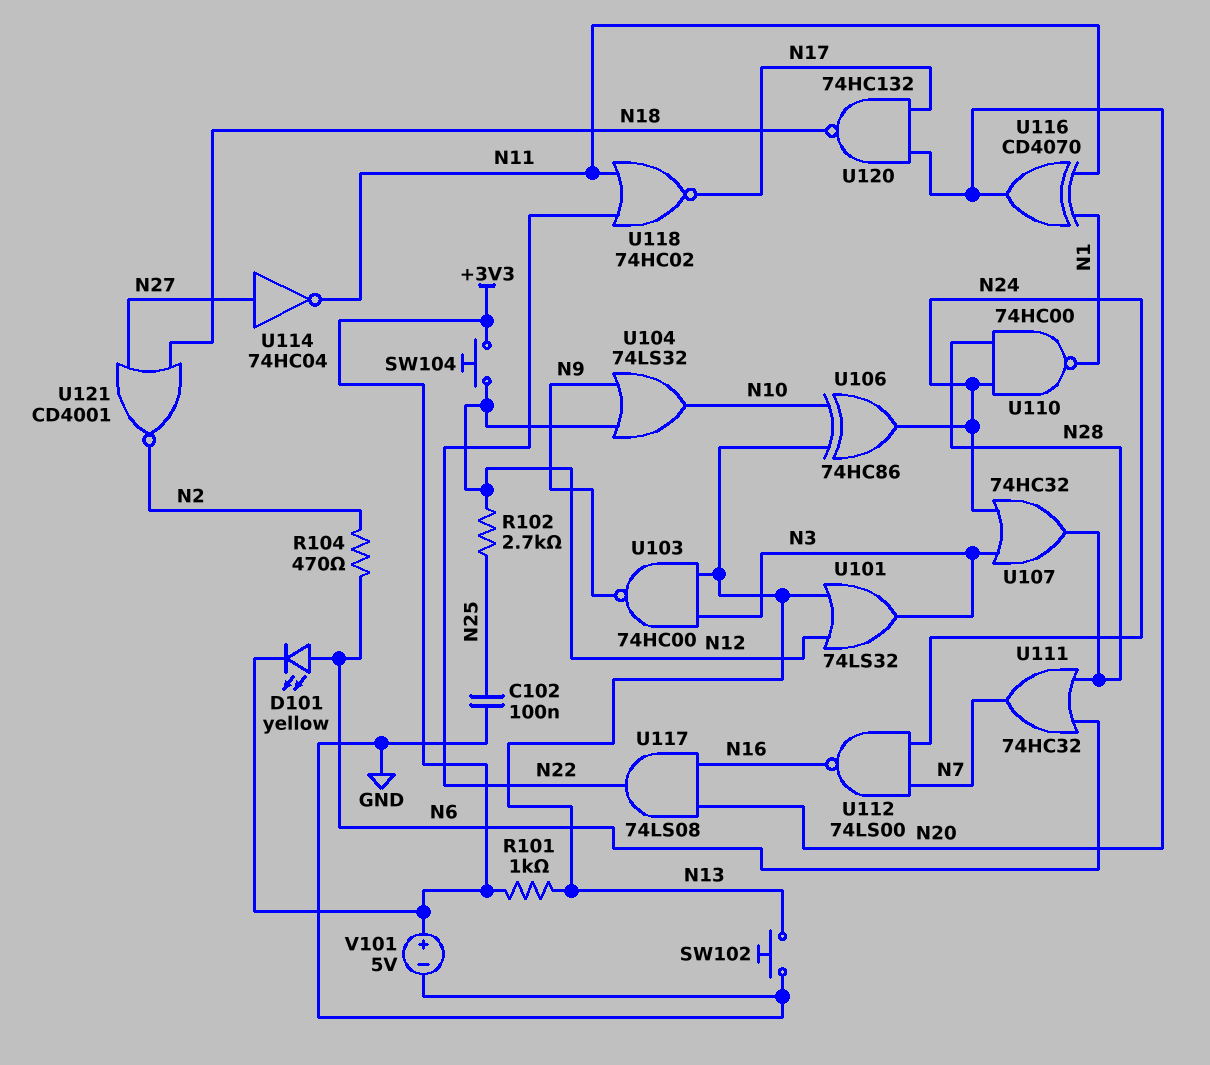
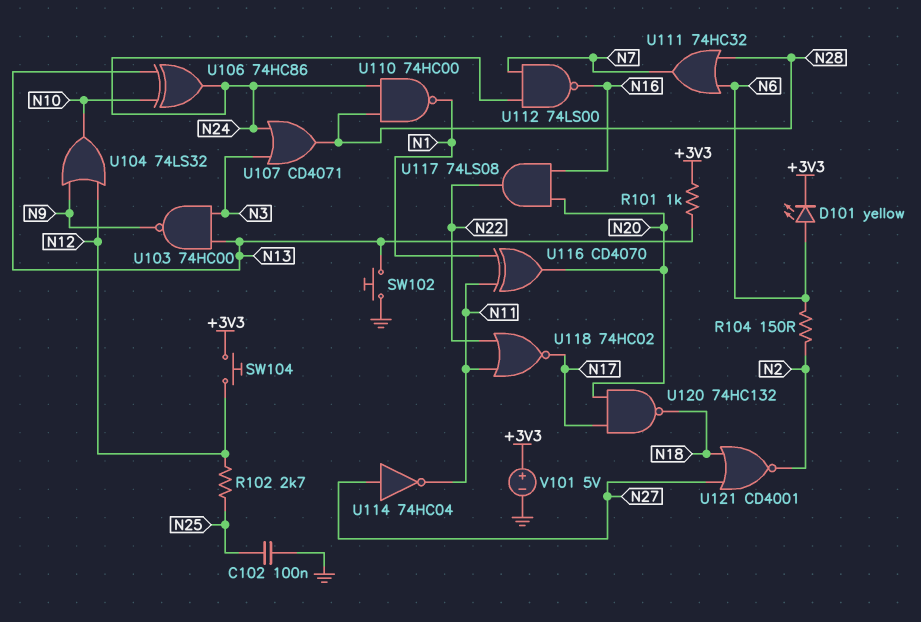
R104: 470 (N2, N6) -> 150 (N2, N6)
U101: OR 74LS32 (in N12, in N13, out N3) -> none
U107: OR 74HC32 (in N3, in N24, out N28) -> OR CD4071 (in N3, in N24, out N28)

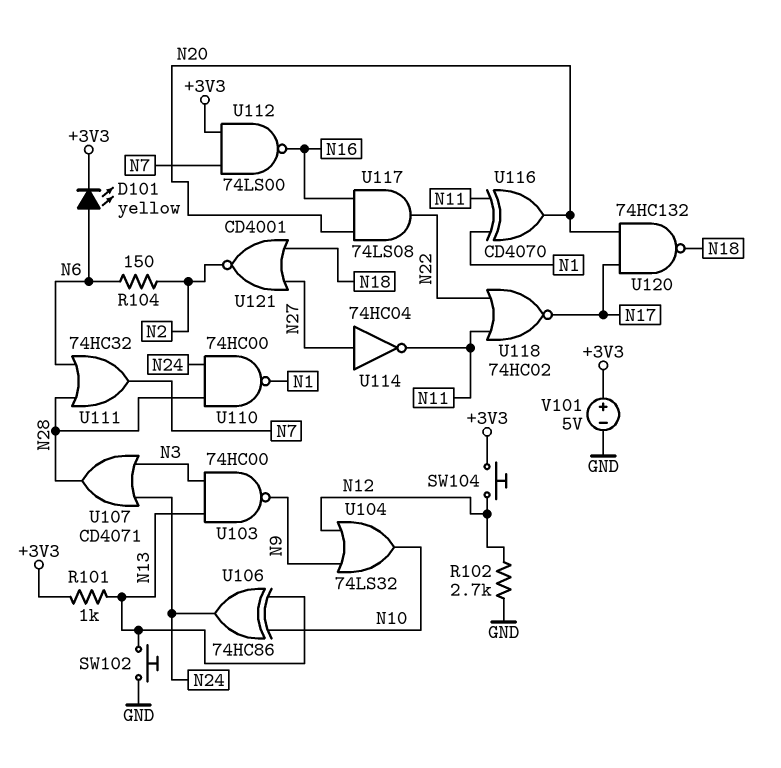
C102: 100nF (GND, N25) -> none
R102: 2.7k (N12, N25) -> 2.7k (GND, N12)
U112: NAND 74LS00 (in N7, in N24, out N16) -> NAND 74LS00 (in +3V3, in N7, out N16)

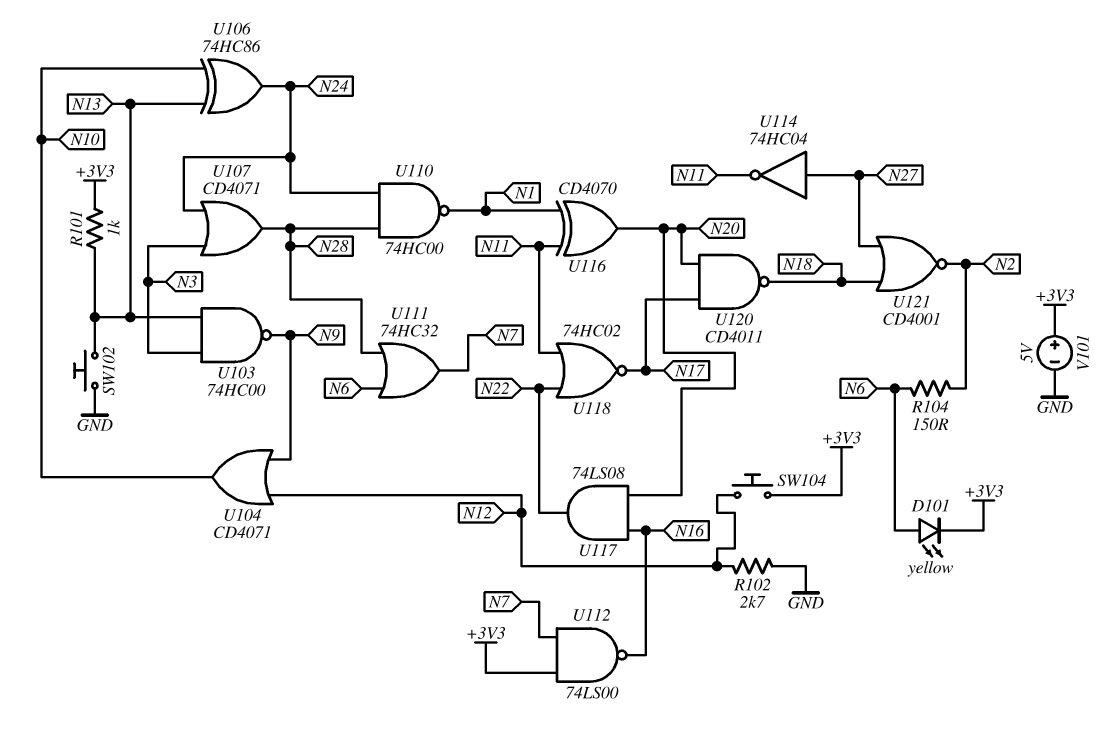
U104: OR 74LS32 (in N9, in N12, out N10) -> OR CD4071 (in N9, in N12, out N10)
U120: NAND 74HC132 (in N17, in N20, out N18) -> NAND CD4011 (in N17, in N20, out N18)

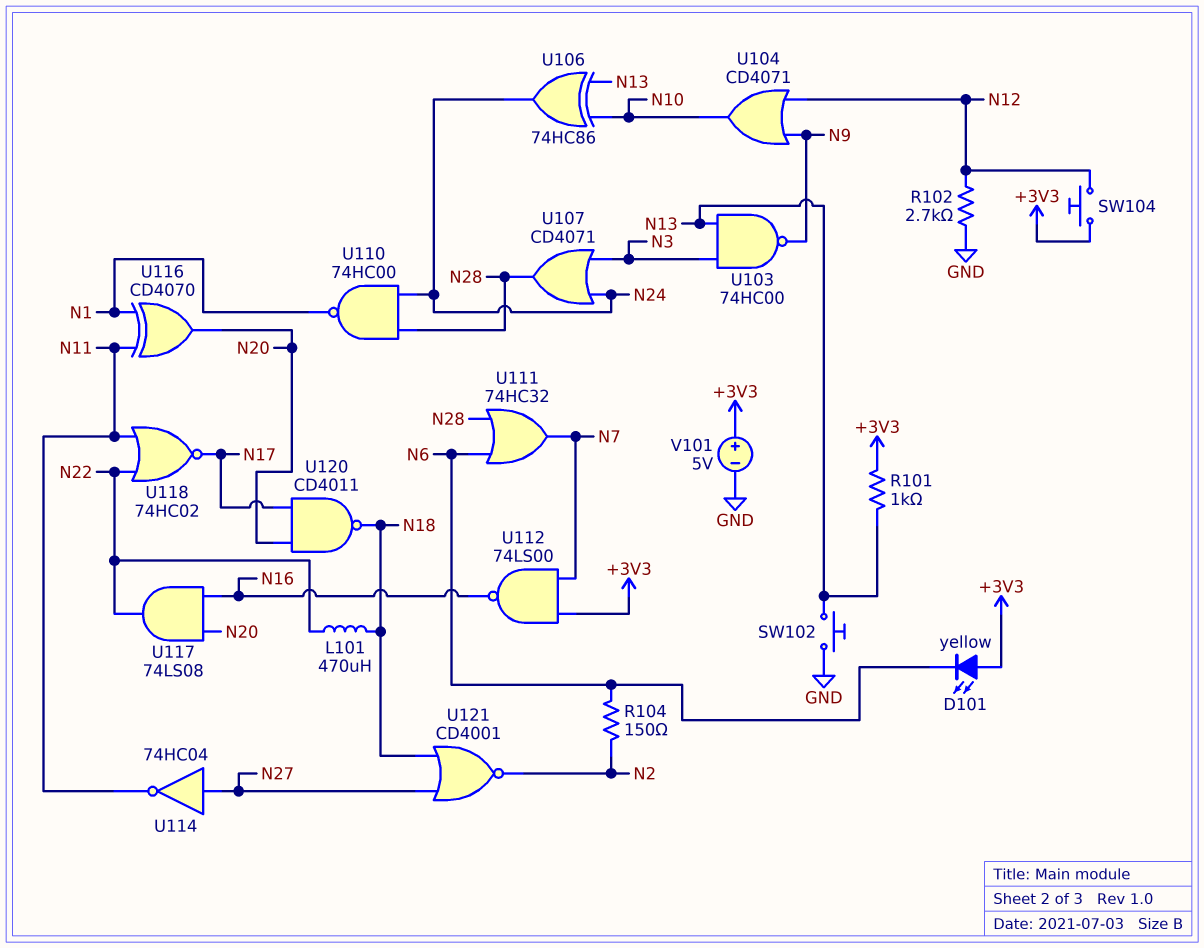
D101: LED yellow (A N6, K +3V3) -> LED yellow (A +3V3, K N6)
L101: none -> 470uH (N18, N22)

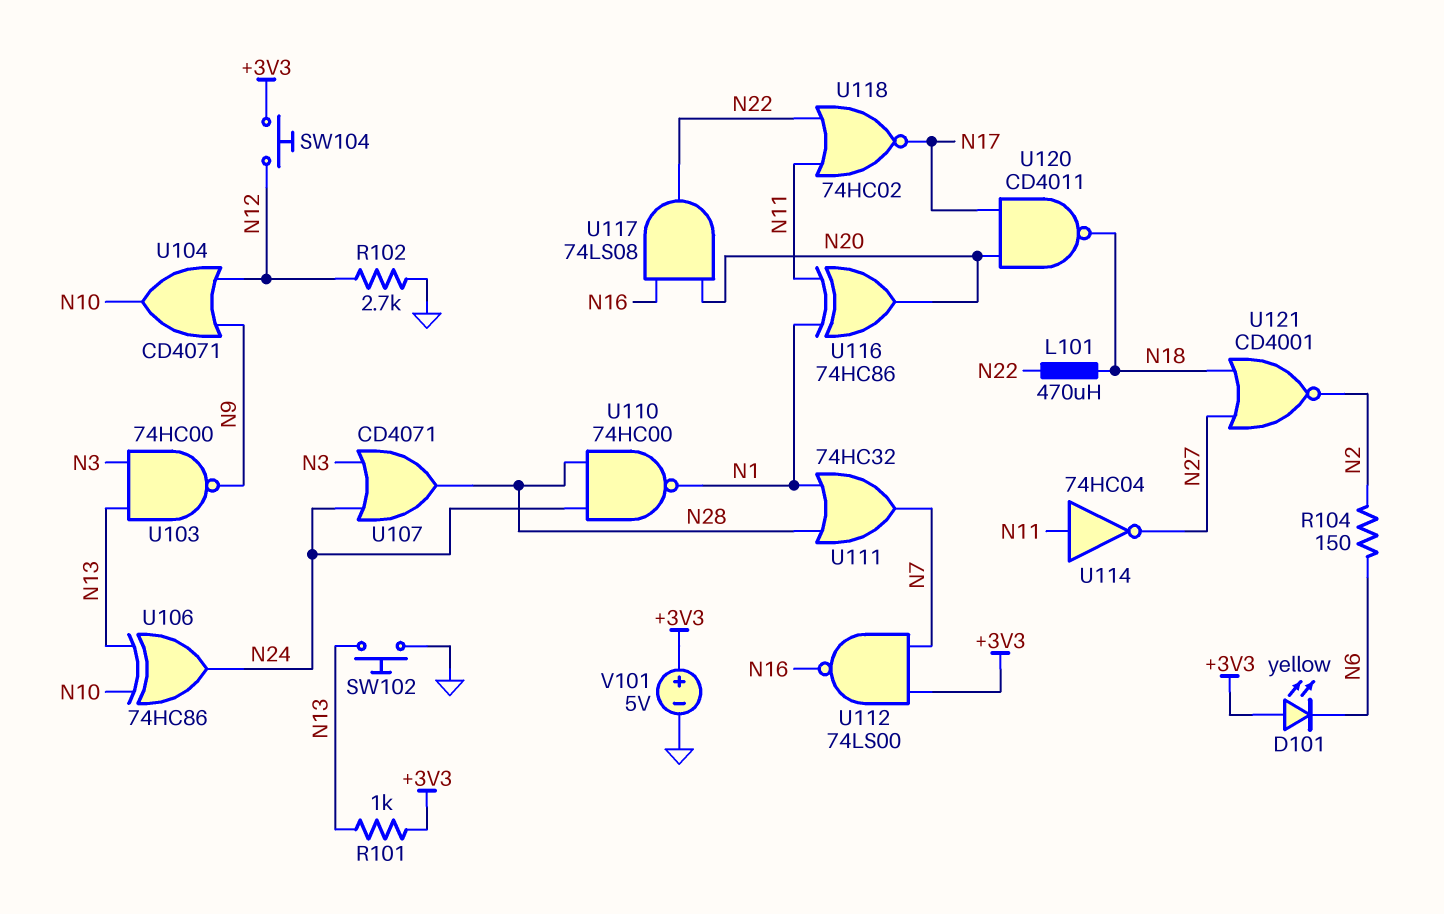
U111: OR 74HC32 (in N6, in N28, out N7) -> OR 74HC32 (in N1, in N28, out N7)
U114: NOT 74HC04 (in N27, out N11) -> NOT 74HC04 (in N11, out N27)
U116: XOR CD4070 (in N1, in N11, out N20) -> XOR 74HC86 (in N1, in N11, out N20)

